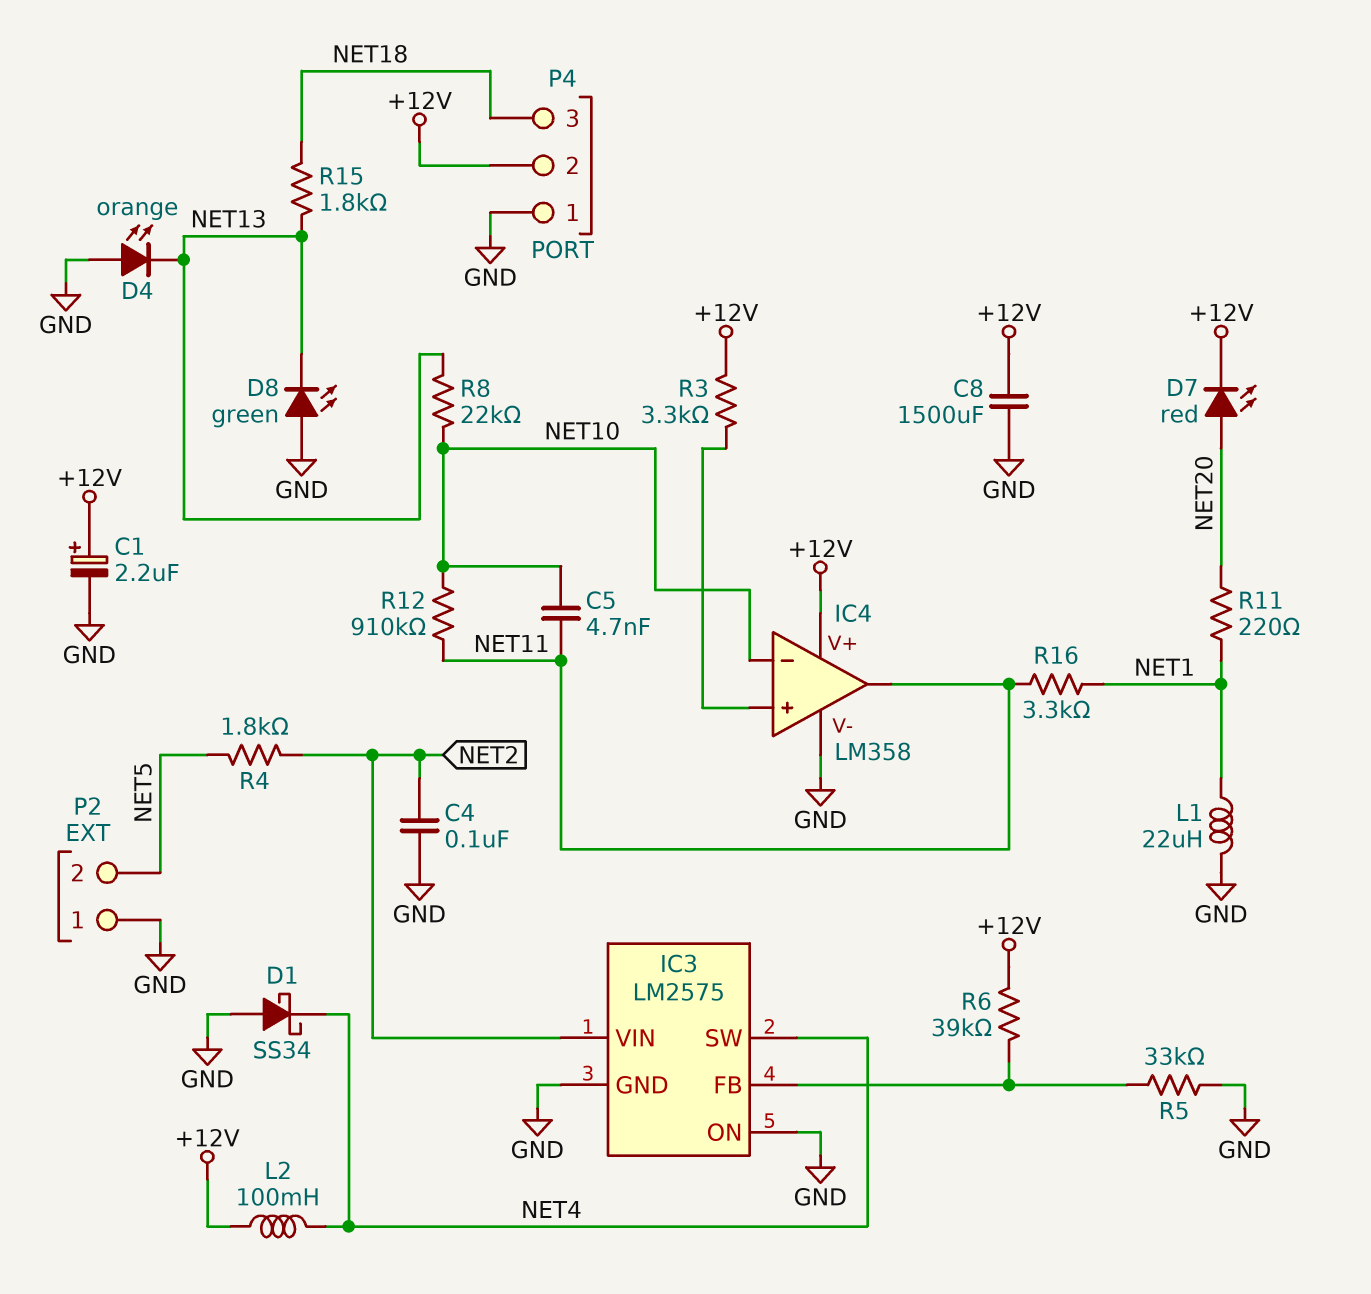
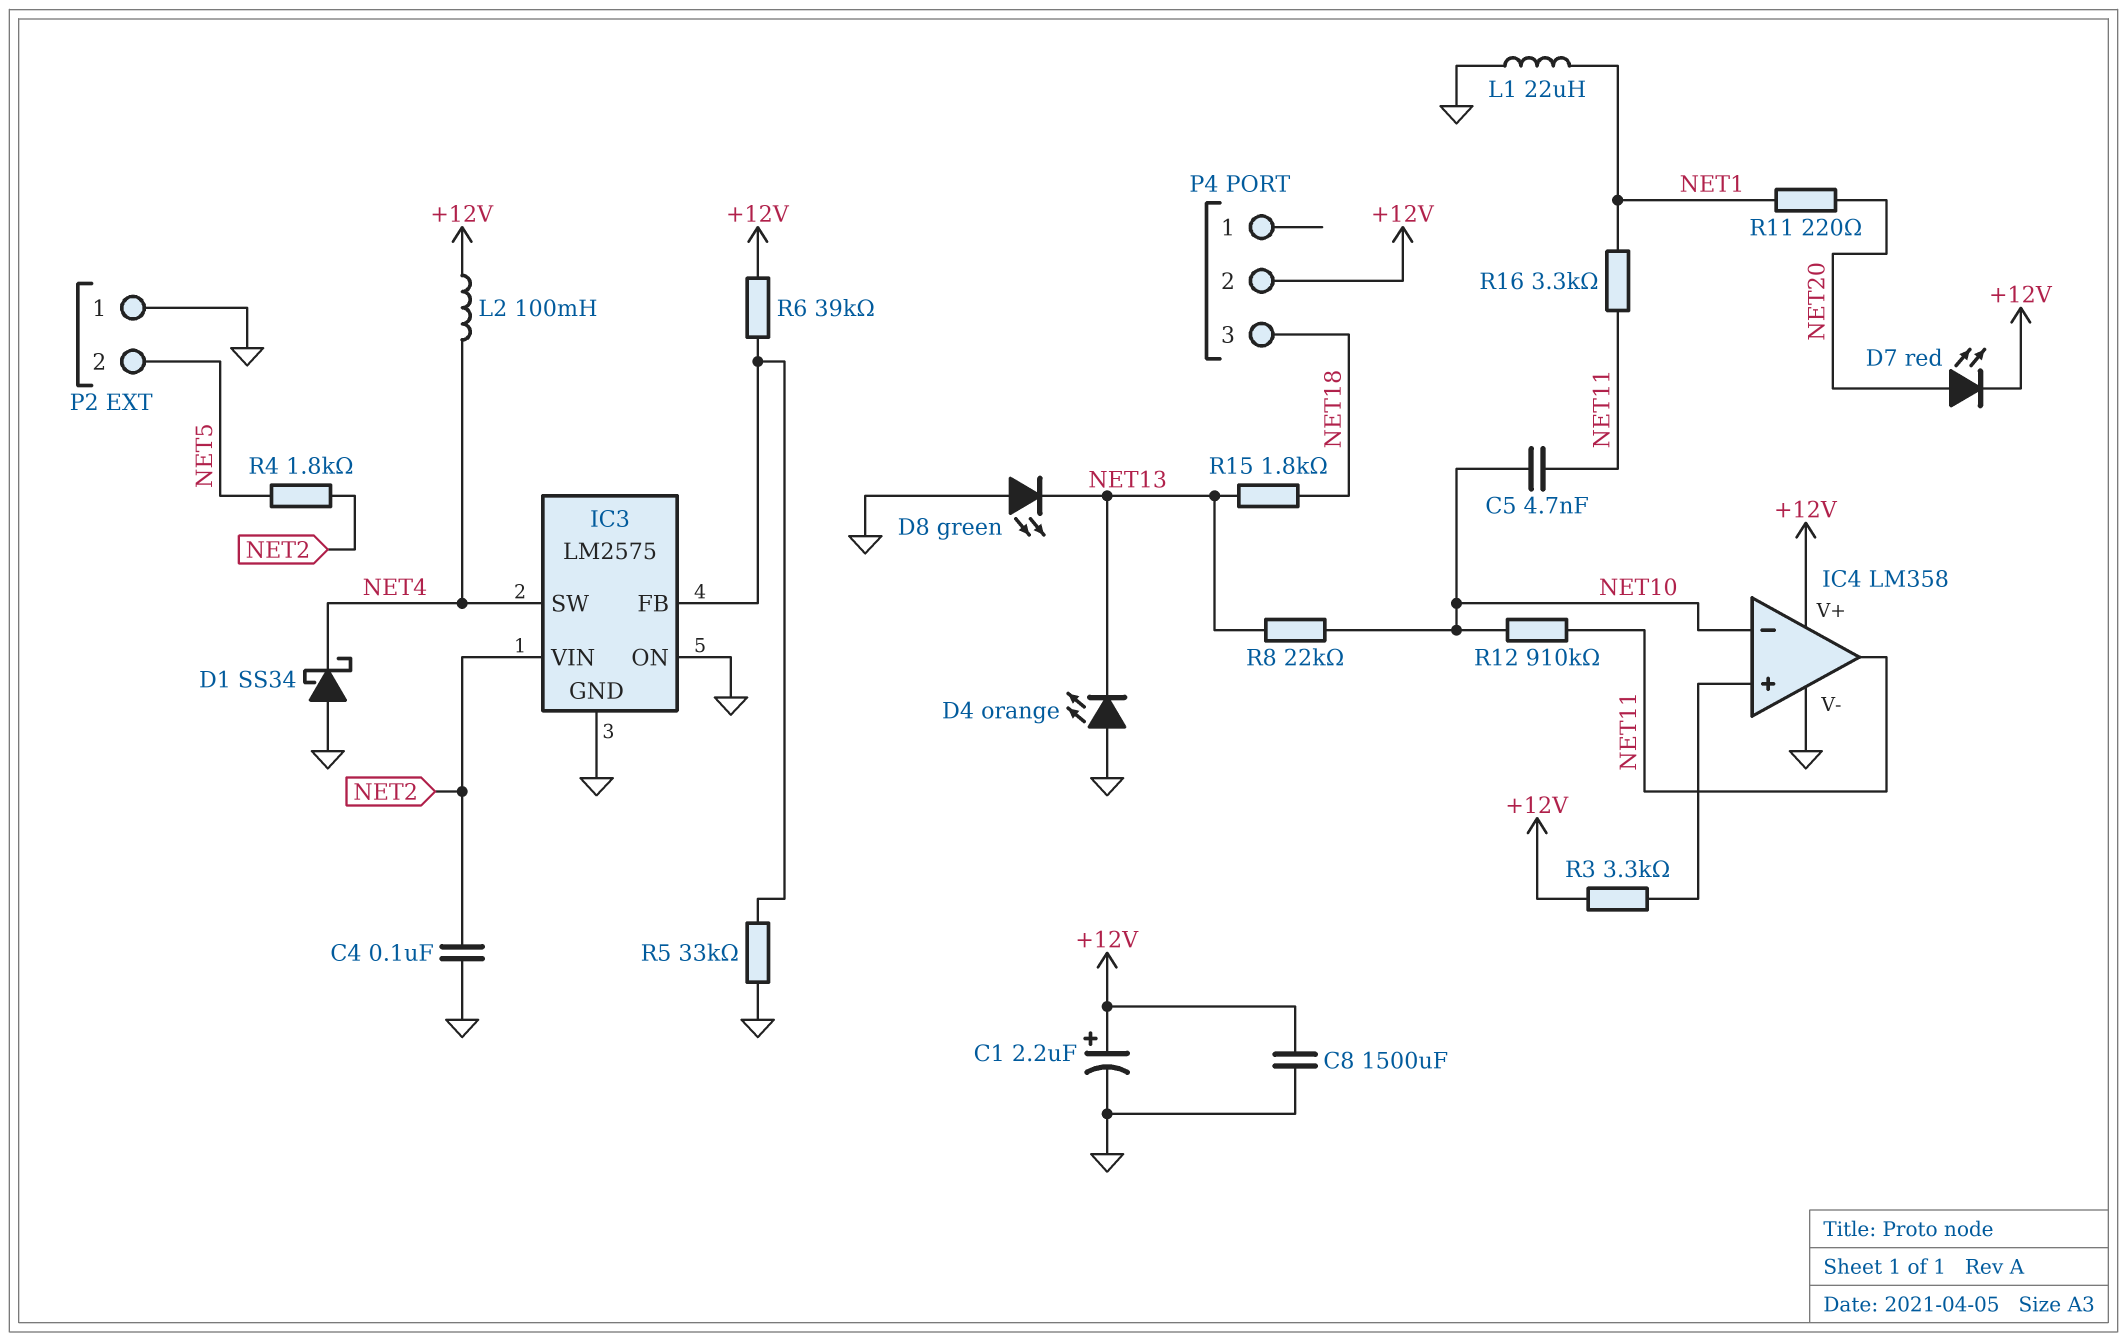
P4 pin 1: GND -> none

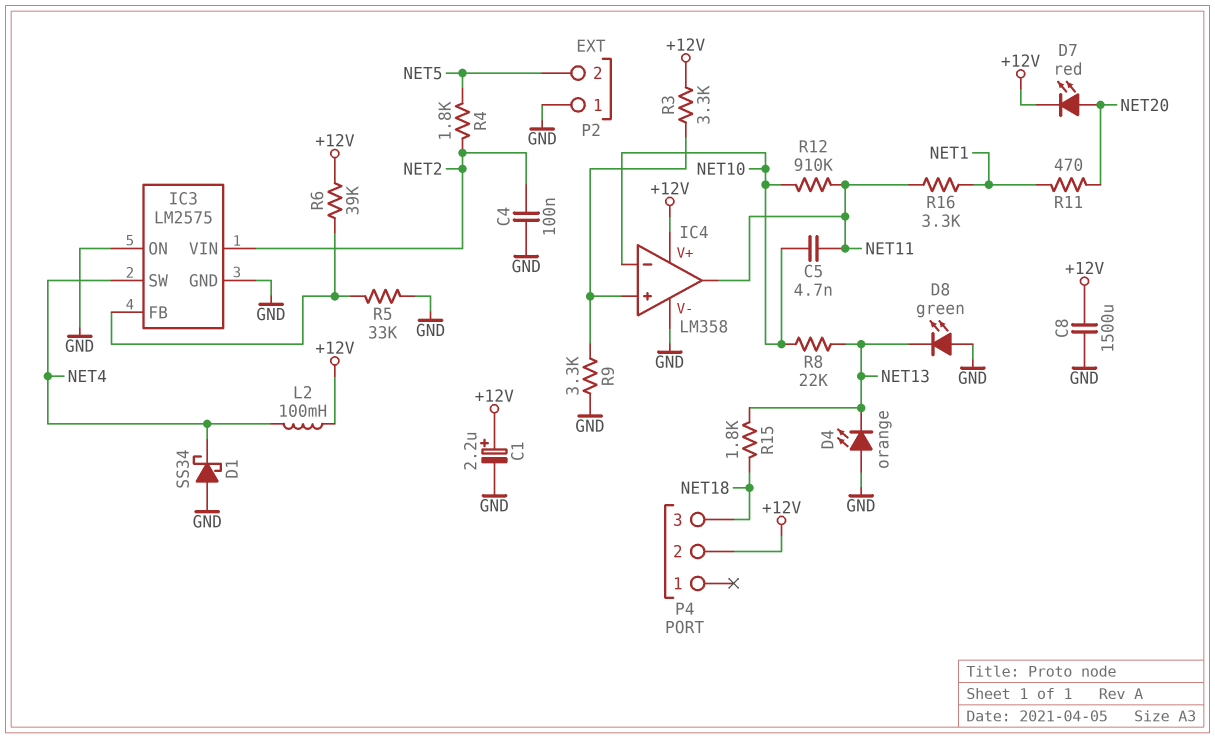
L1: 22uH (GND, NET1) -> none
R9: none -> 3.3k (GND, IC4/in+)
R11: 220 (NET1, NET20) -> 470 (NET1, NET20)

